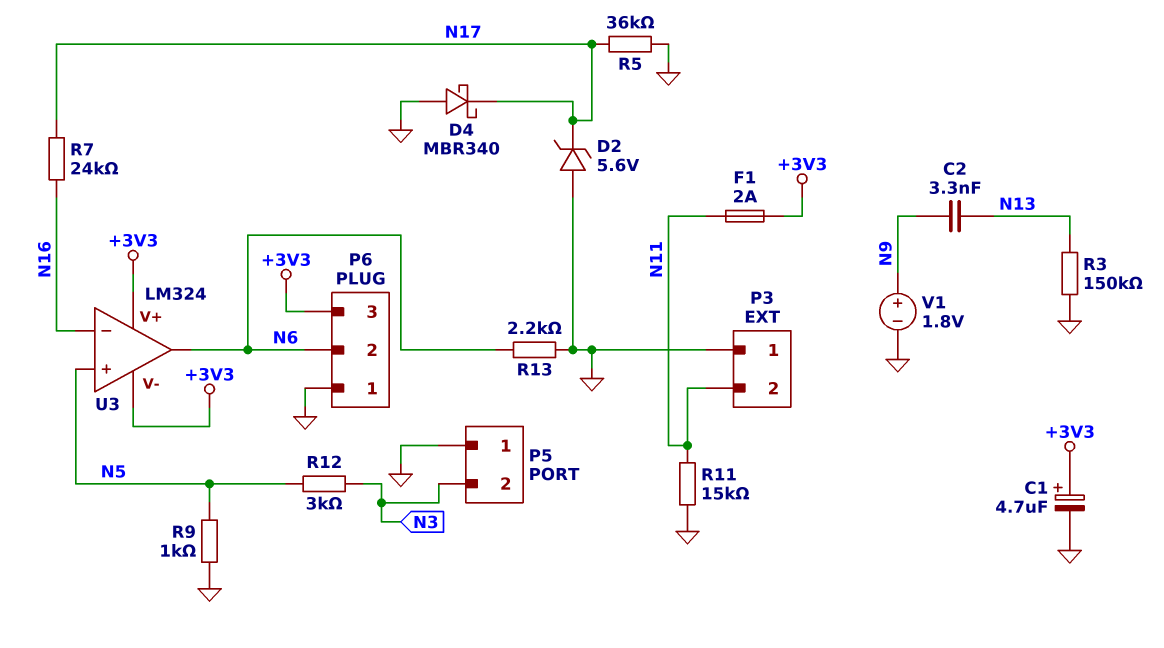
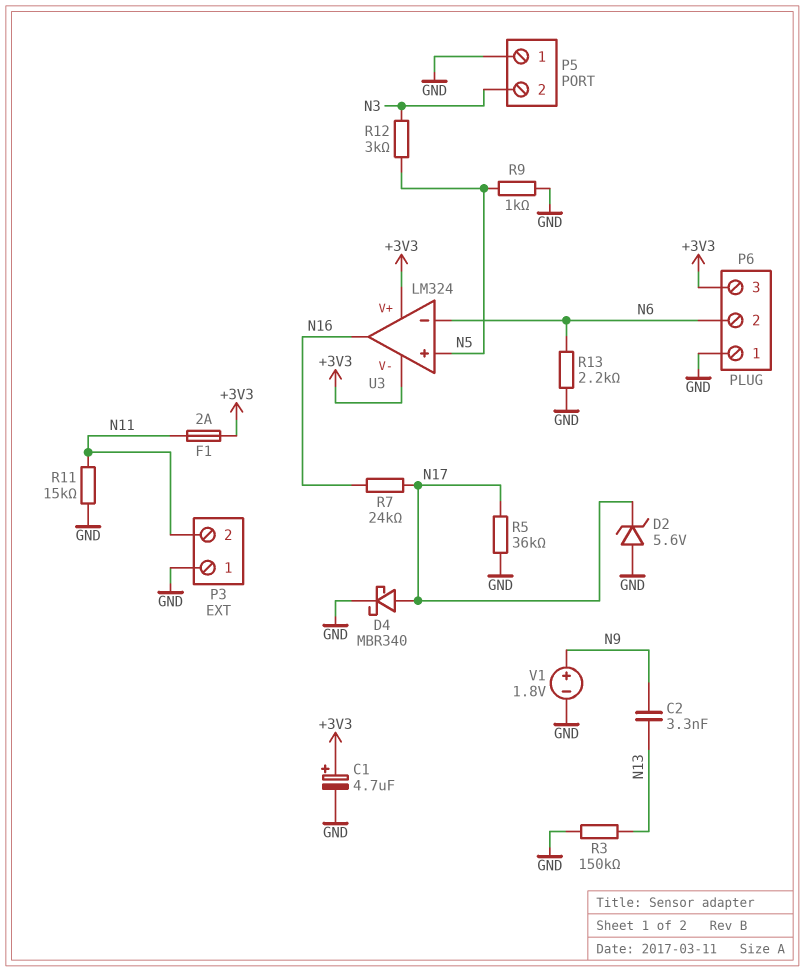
D4: schottky MBR340 (A GND, K N17) -> schottky MBR340 (A N17, K GND)
U3 pin in-: N16 -> N6
U3 pin out: N6 -> N16

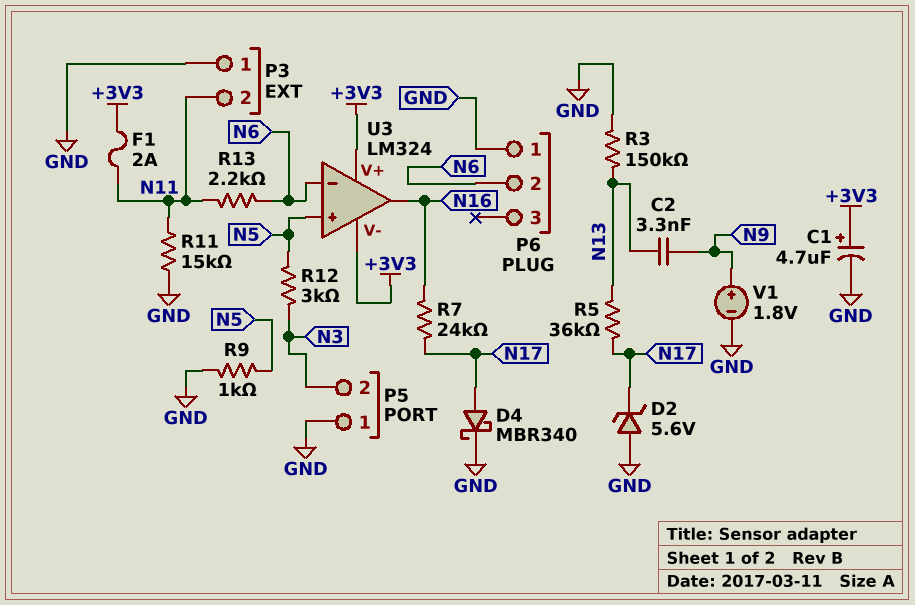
P6 pin 3: +3V3 -> none
R5: 36k (GND, N17) -> 36k (N13, N17)
R13: 2.2k (GND, N6) -> 2.2k (N6, N11)

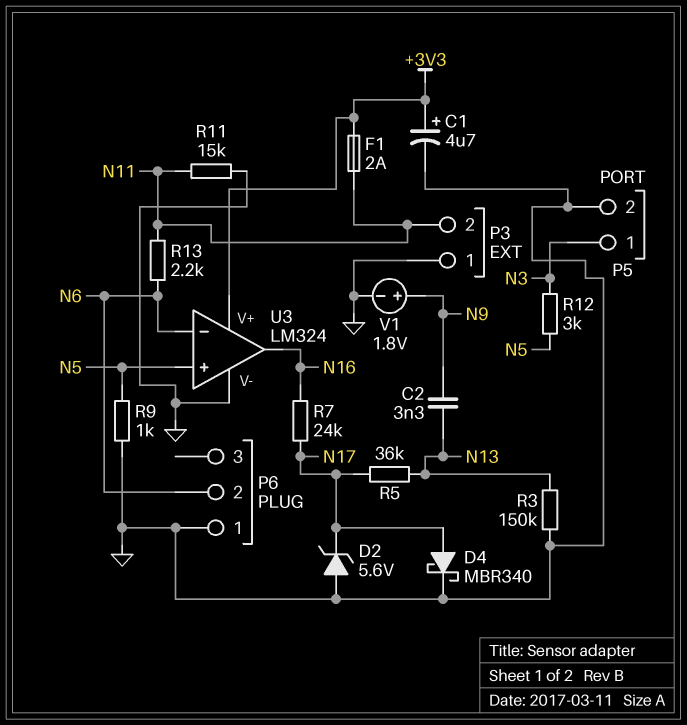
P5 pin 1: GND -> N3
P5 pin 2: N3 -> GND
U3 pin V-: +3V3 -> GND

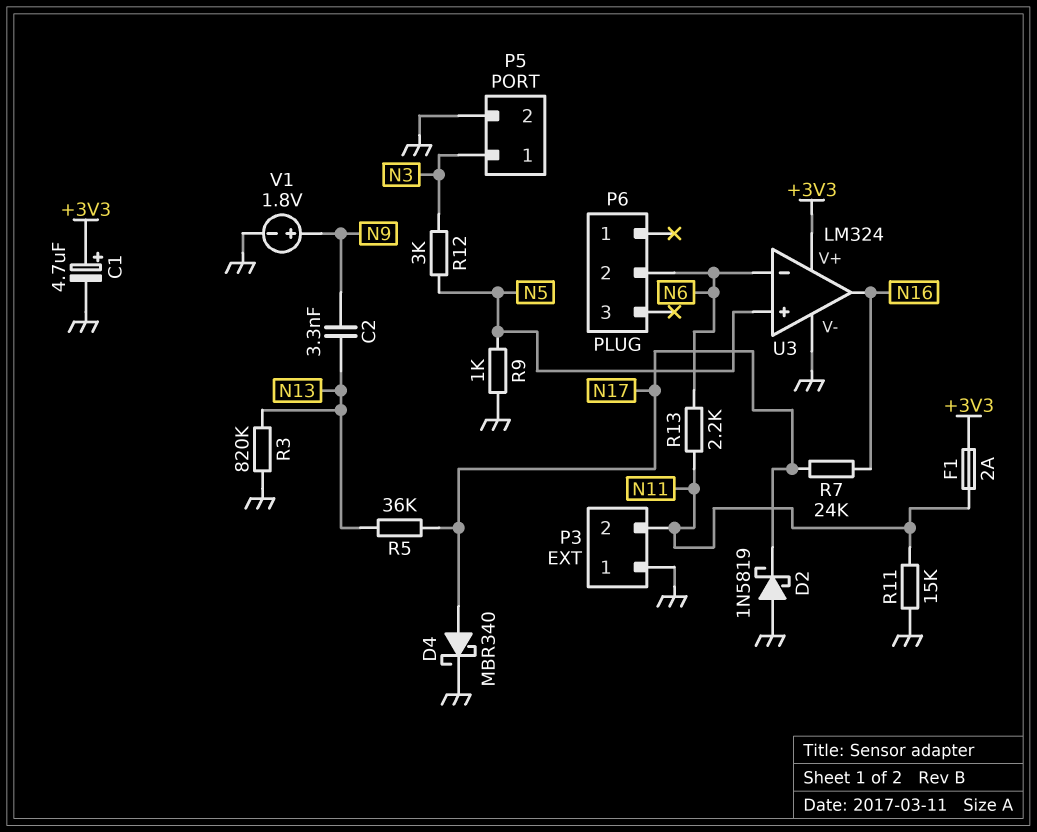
D2: zener 5.6V (A GND, K N17) -> schottky 1N5819 (A GND, K N17)
P6 pin 1: GND -> none
R3: 150k (GND, N13) -> 820k (GND, N13)

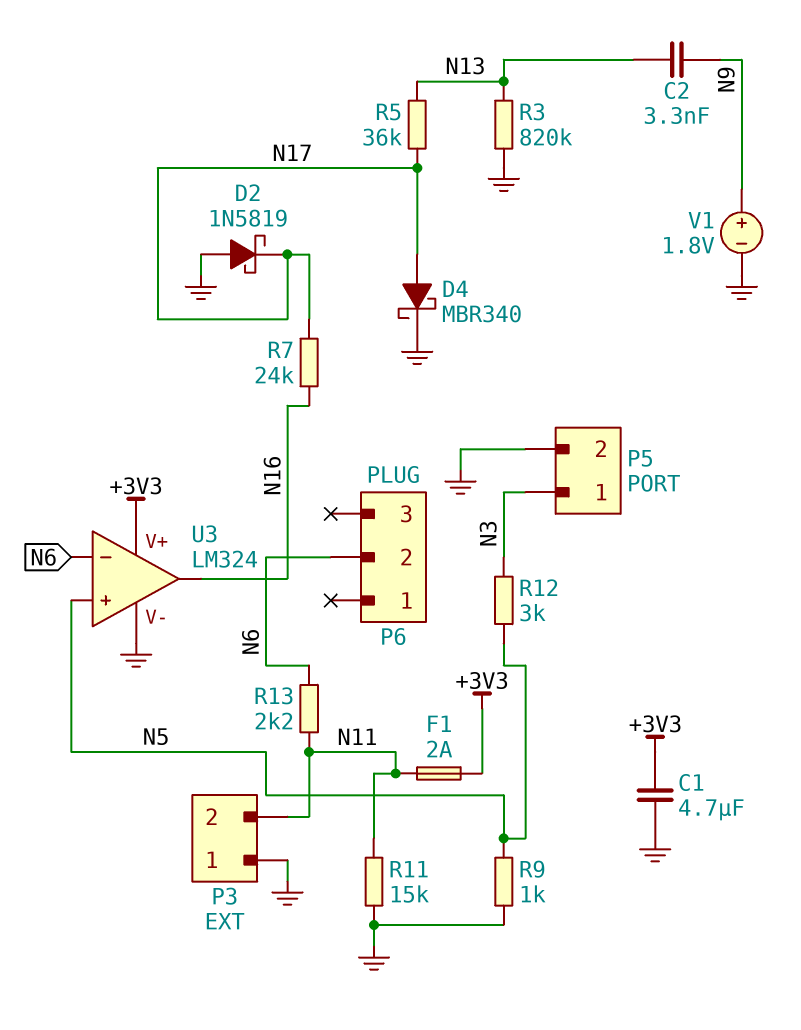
C1: 4.7uF (plus +3V3, minus GND) -> 4.7uF (+3V3, GND)

